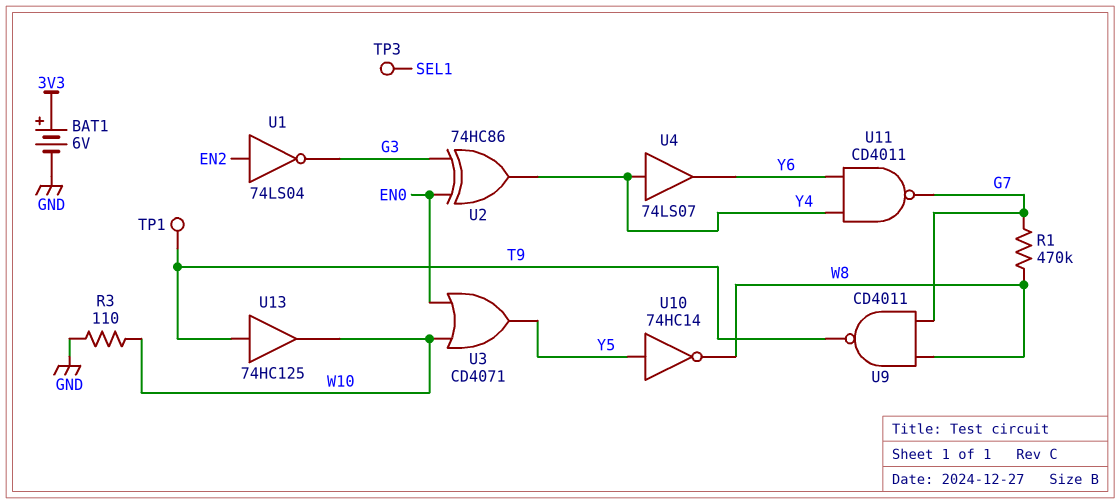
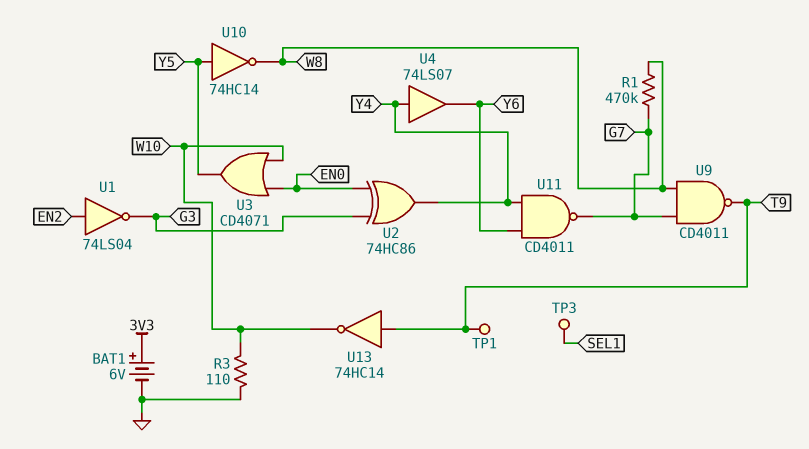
U13: buffer 74HC125 (in T9, out W10) -> NOT 74HC14 (in T9, out W10)

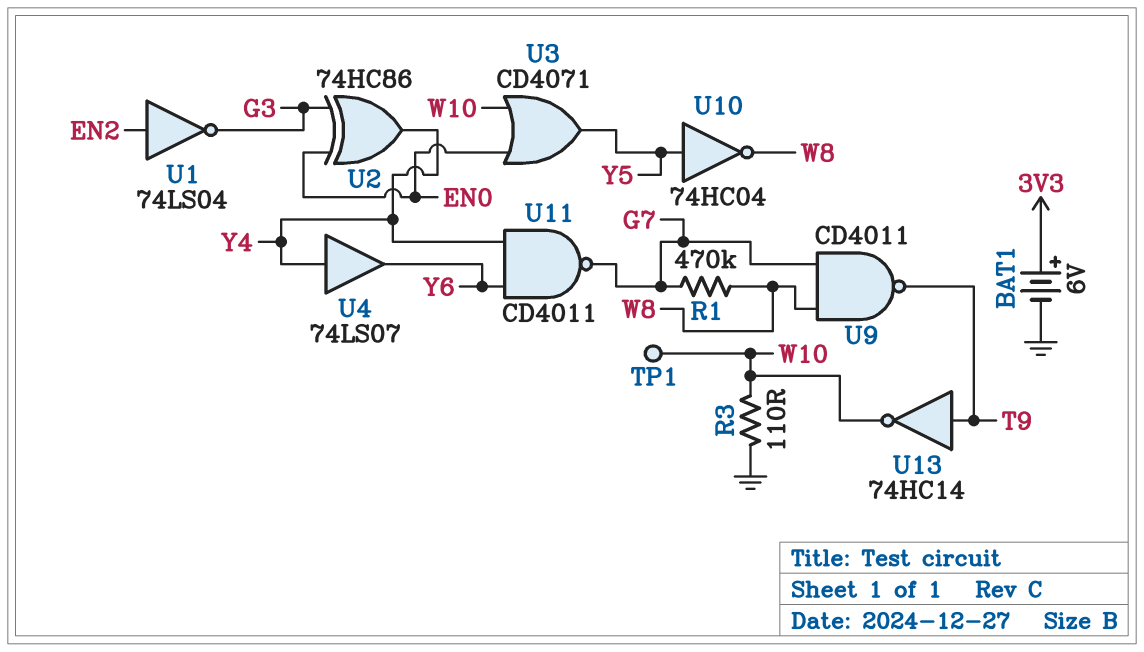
TP1: test point (T9) -> test point (W10)
TP3: test point (SEL1) -> none
U10: NOT 74HC14 (in Y5, out W8) -> NOT 74HC04 (in Y5, out W8)

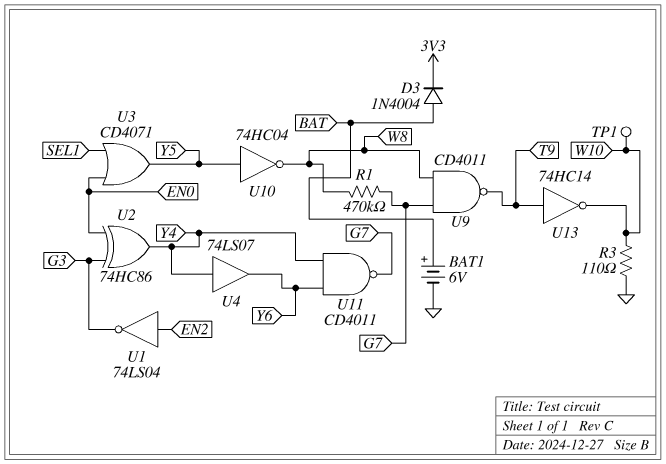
BAT1: 6V (plus 3V3, minus GND) -> 6V (plus BAT, minus GND)
D3: none -> diode 1N4004 (A BAT, K 3V3)
U3: OR CD4071 (in EN0, in W10, out Y5) -> OR CD4071 (in EN0, in SEL1, out Y5)

